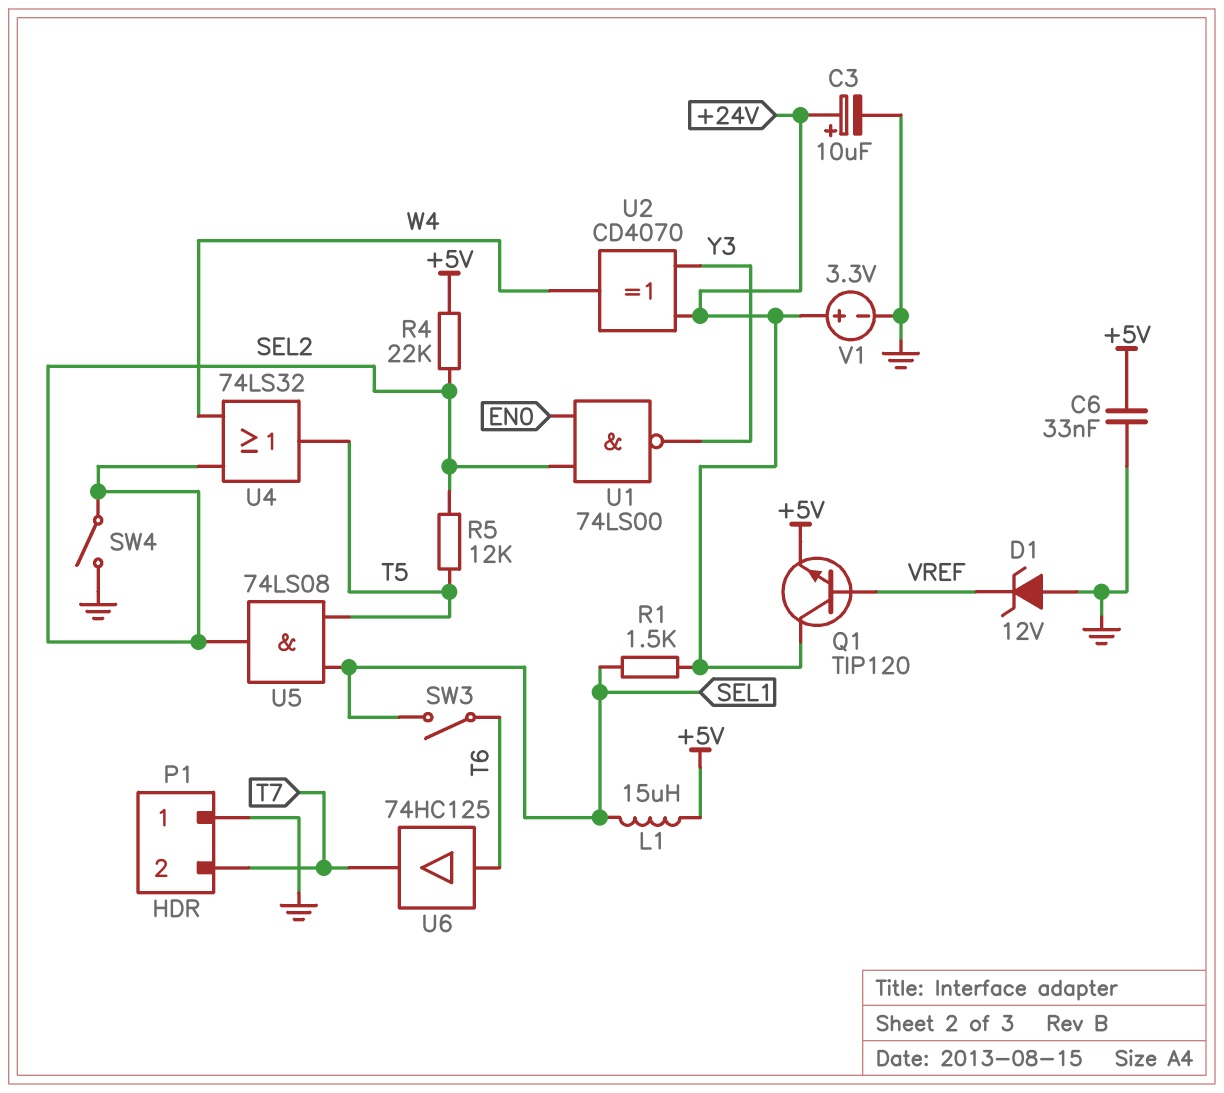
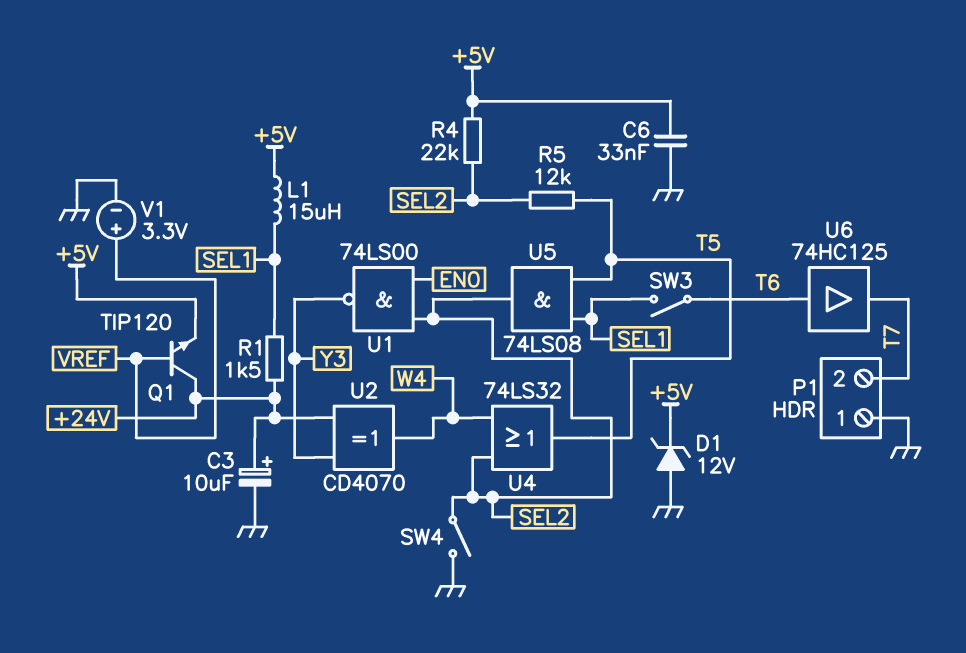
D1: zener 12V (A GND, K VREF) -> zener 12V (A GND, K +5V)
V1: 3.3V (plus +24V, minus GND) -> 3.3V (plus VREF, minus GND)

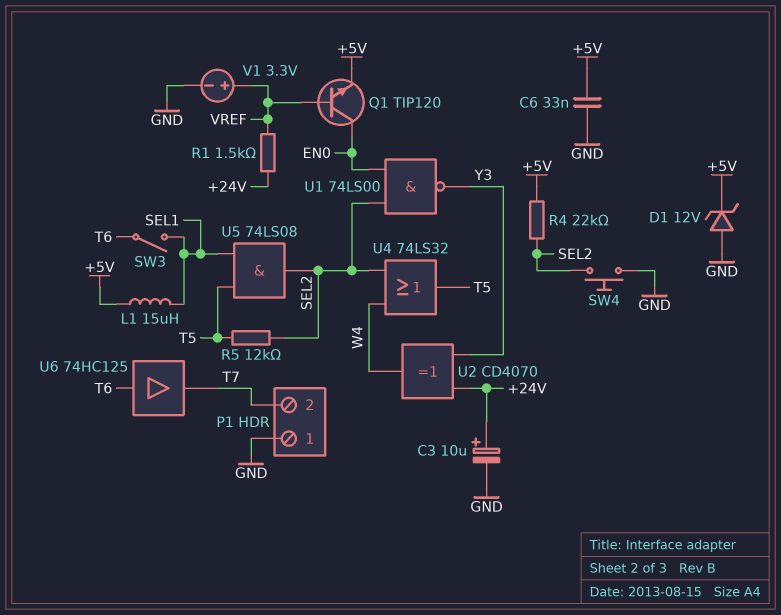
Q1: NPN TIP120 (B VREF, C +24V, E +5V) -> NPN TIP120 (B VREF, C EN0, E +5V)
R1: 1.5k (+24V, SEL1) -> 1.5k (+24V, VREF)
SW4: switch (GND, SEL2) -> button (GND, SEL2)

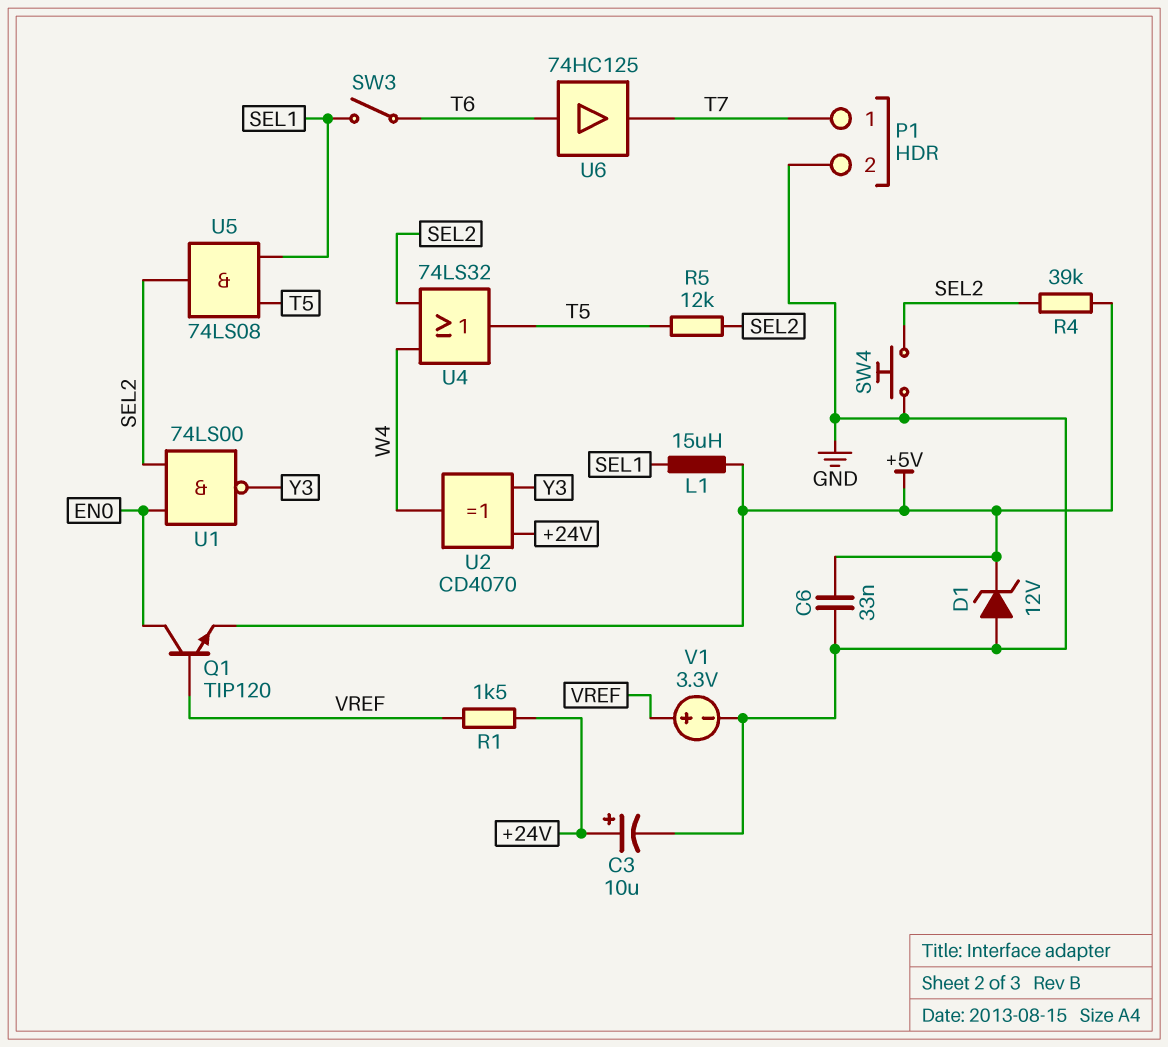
P1 pin 1: GND -> T7
P1 pin 2: T7 -> GND
R4: 22k (+5V, SEL2) -> 39k (+5V, SEL2)

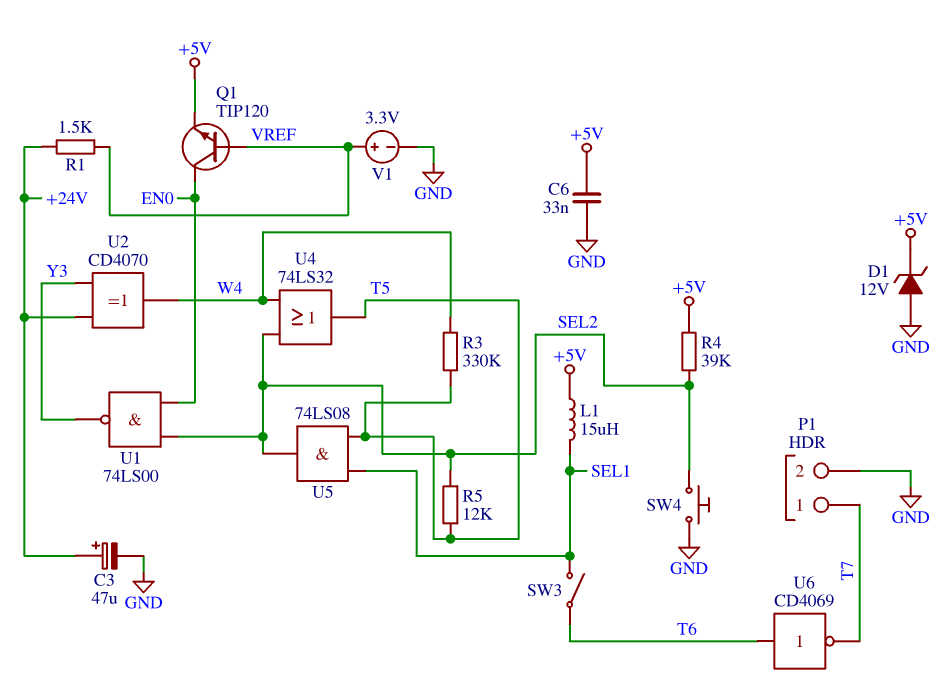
C3: 10uF (plus +24V, minus GND) -> 47uF (plus +24V, minus GND)
R3: none -> 330k (T5, W4)
U6: buffer 74HC125 (in T6, out T7) -> NOT CD4069 (in T6, out T7)

